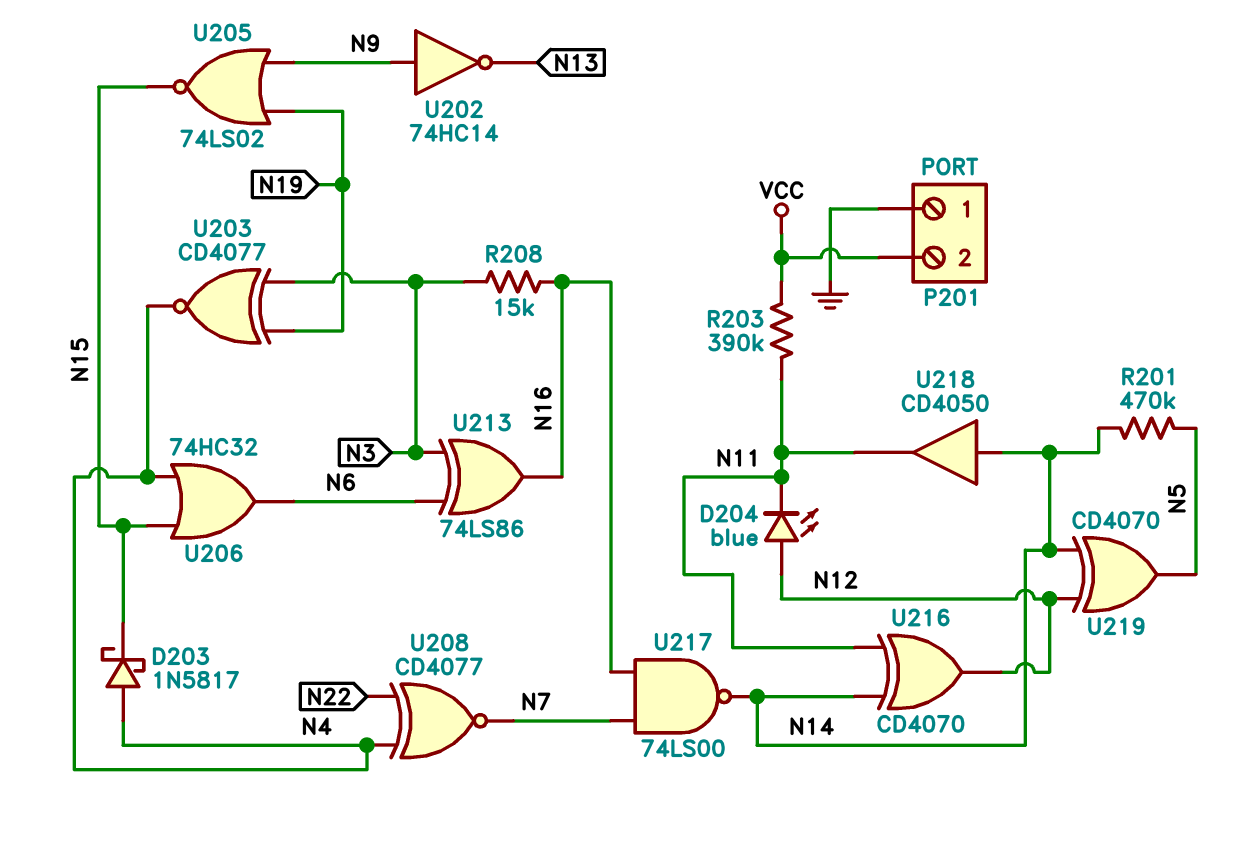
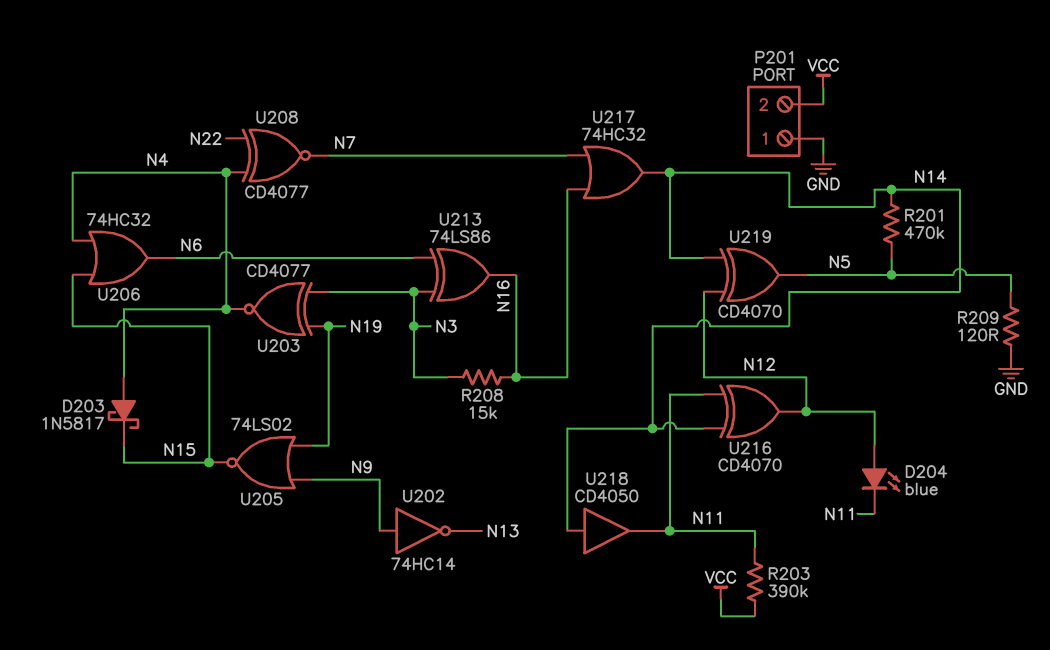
R209: none -> 120 (GND, N5)
U217: NAND 74LS00 (in N7, in N16, out N14) -> OR 74HC32 (in N7, in N16, out N14)

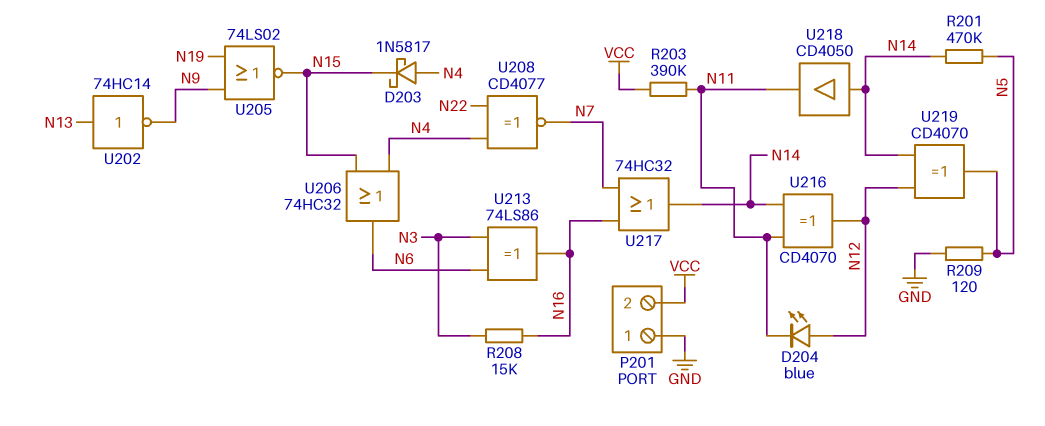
U202: NOT 74HC14 (in N9, out N13) -> NOT 74HC14 (in N13, out N9)
U203: XNOR CD4077 (in N3, in N19, out N4) -> none

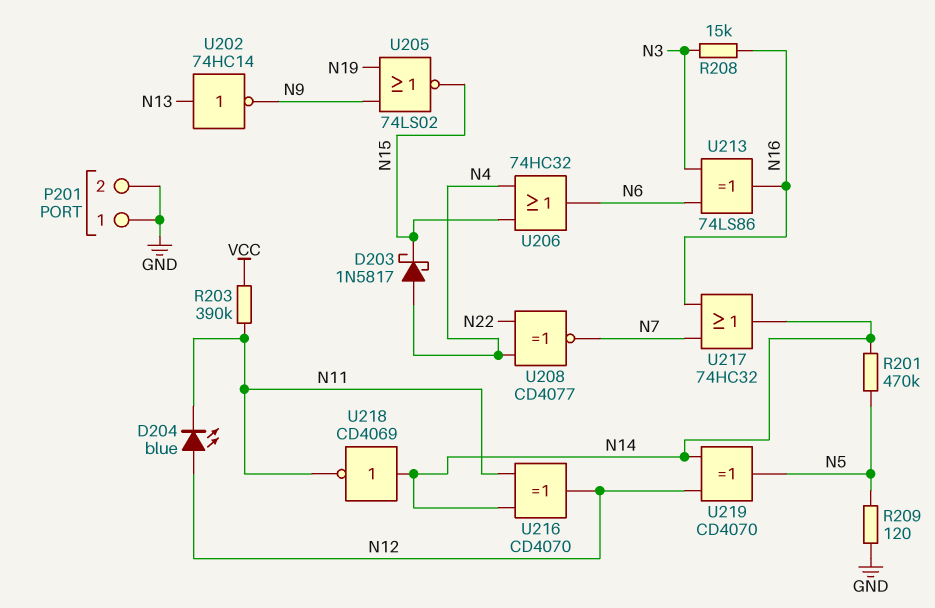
P201 pin 2: VCC -> GND
U218: buffer CD4050 (in N14, out N11) -> NOT CD4069 (in N14, out N11)

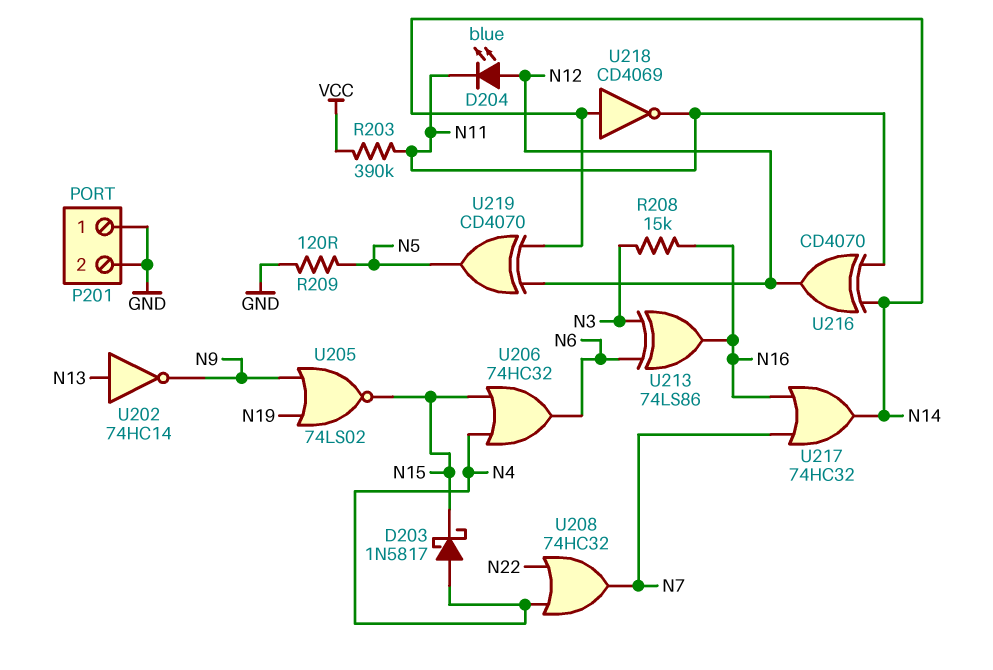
R201: 470k (N5, N14) -> none
U208: XNOR CD4077 (in N4, in N22, out N7) -> OR 74HC32 (in N4, in N22, out N7)

